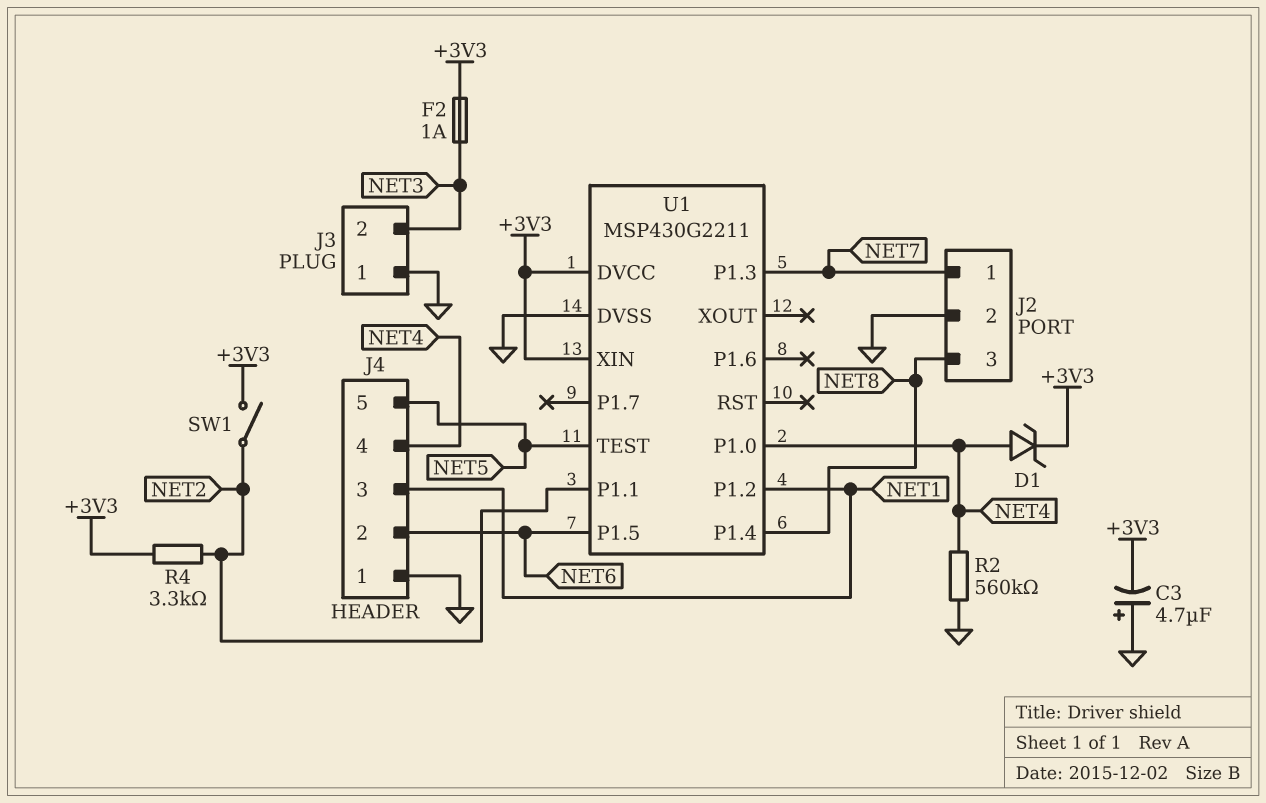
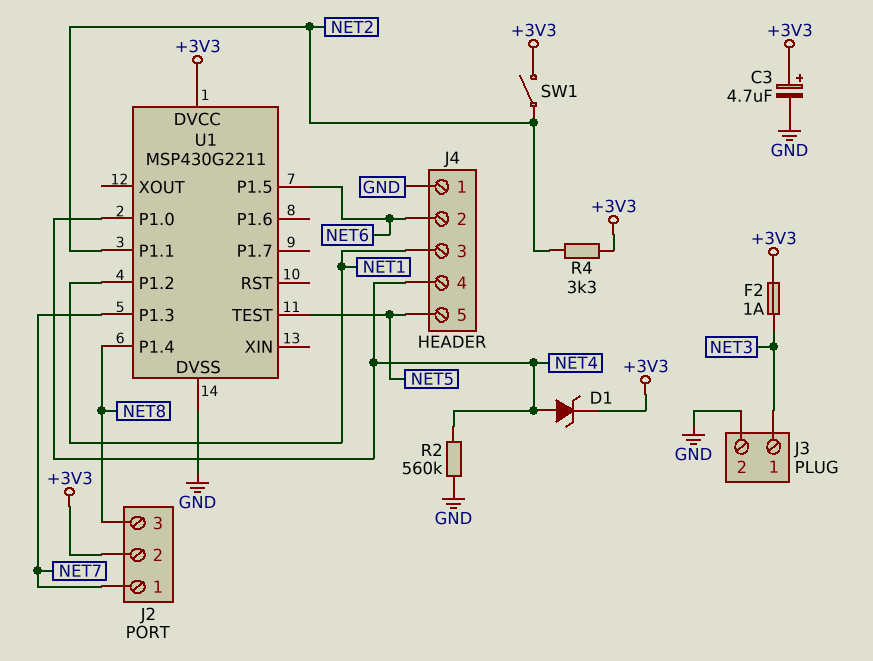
C3: 4.7uF (plus GND, minus +3V3) -> 4.7uF (plus +3V3, minus GND)
J2 pin 2: GND -> +3V3
J3 pin 1: GND -> NET3
J3 pin 2: NET3 -> GND
U1 pin XIN: +3V3 -> none

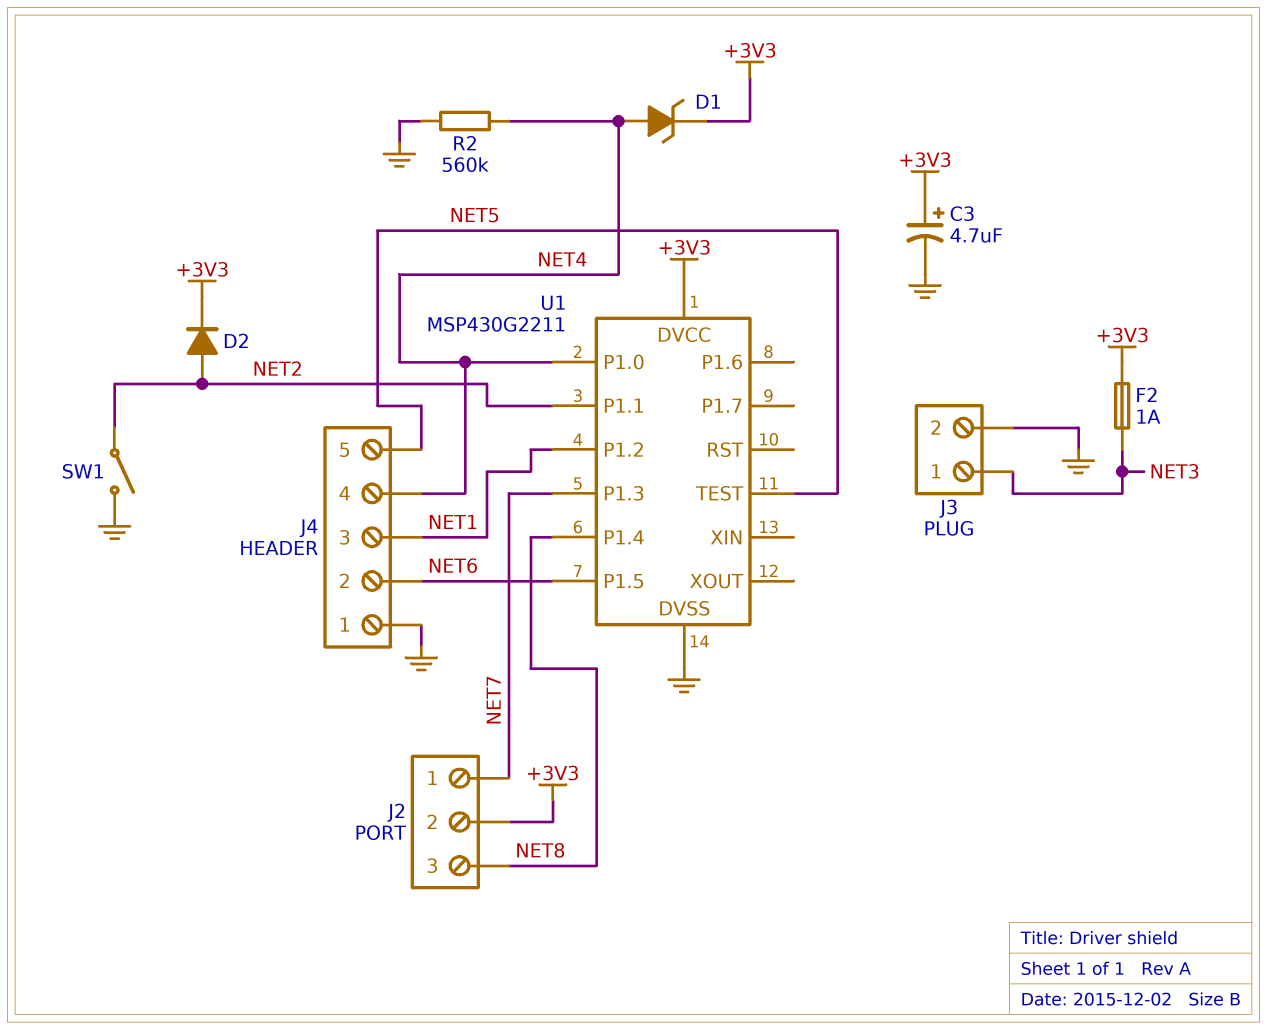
D2: none -> diode (A NET2, K +3V3)
R4: 3.3k (+3V3, NET2) -> none
SW1: switch (+3V3, NET2) -> switch (GND, NET2)

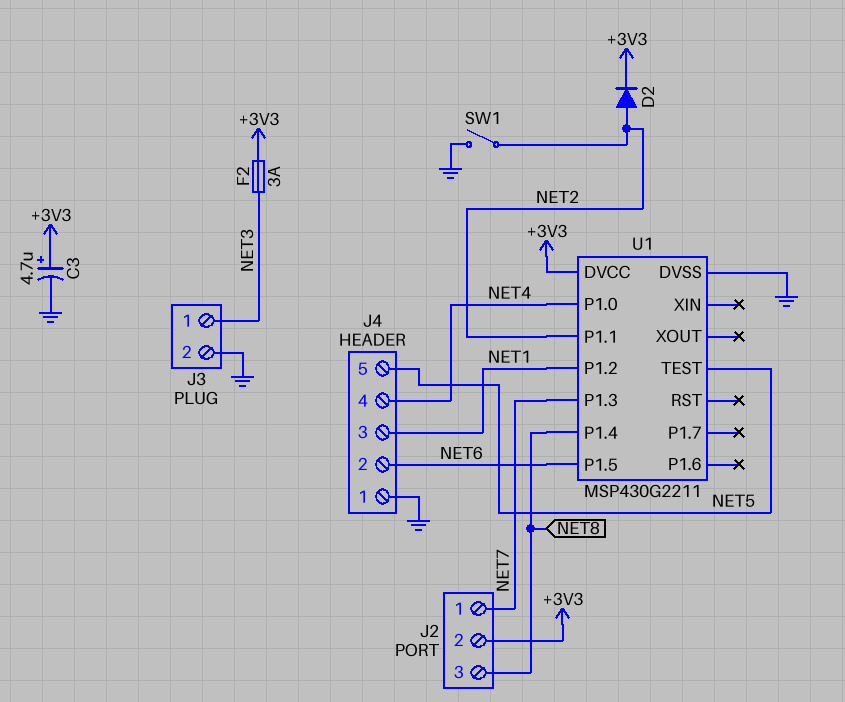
D1: zener (A NET4, K +3V3) -> none
F2: 1A (+3V3, NET3) -> 3A (+3V3, NET3)
R2: 560k (GND, NET4) -> none

